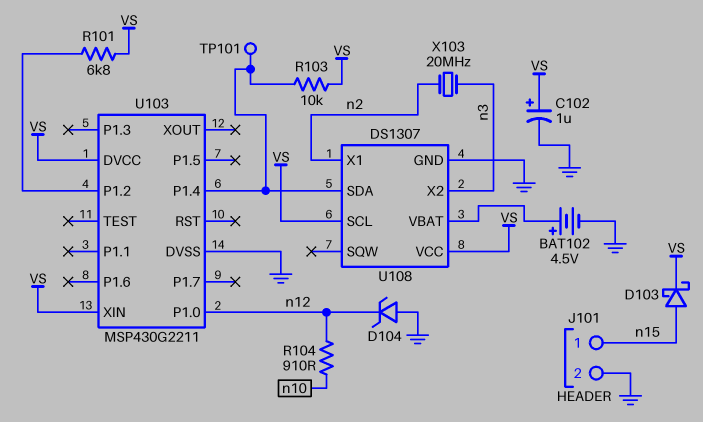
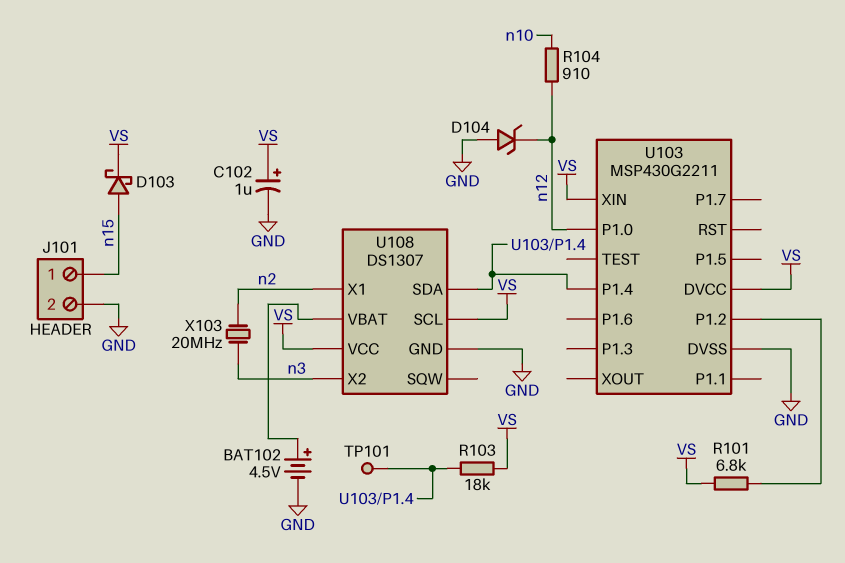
R103: 10k (U103/P1.4, VS) -> 18k (U103/P1.4, VS)

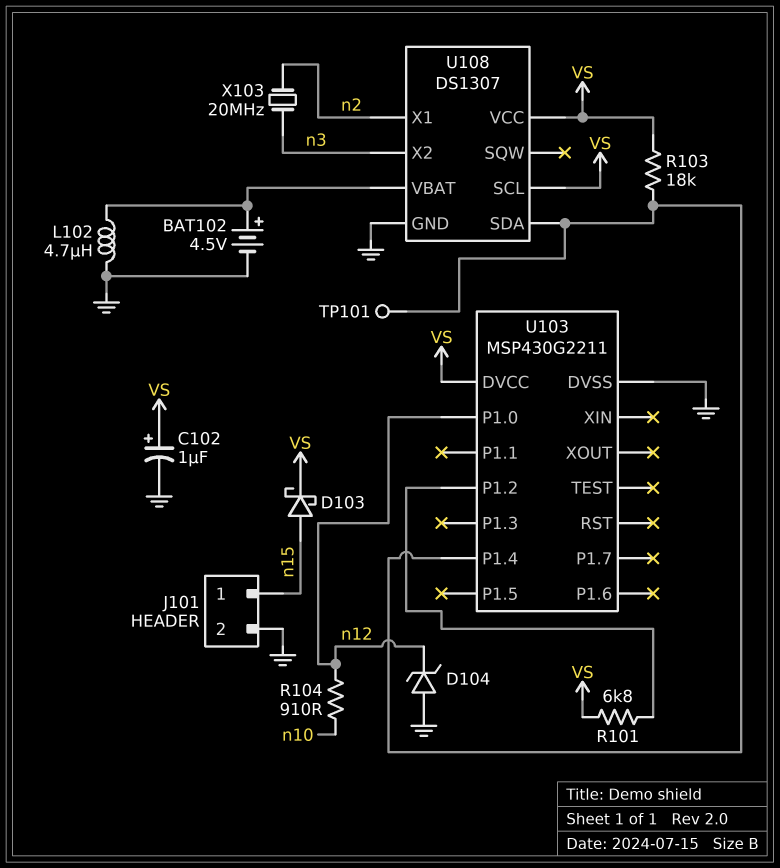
L102: none -> 4.7uH (GND, U108/VBAT)
U103 pin XIN: VS -> none

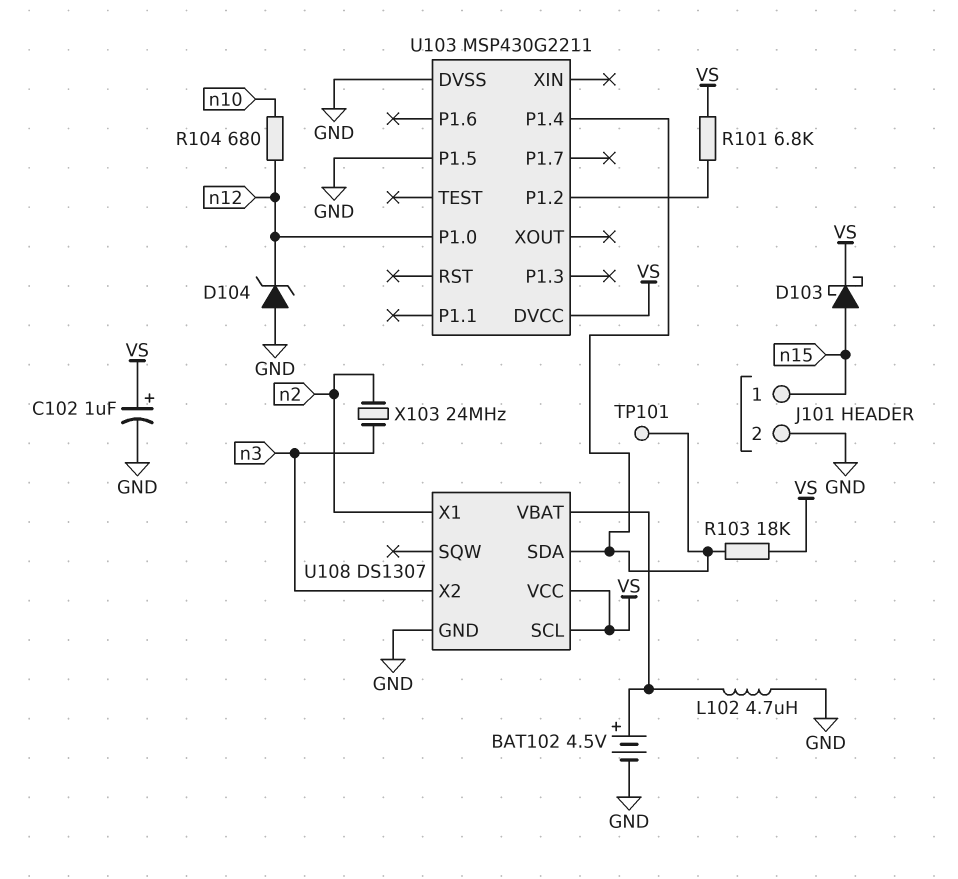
R104: 910 (n10, n12) -> 680 (n10, n12)
U103 pin P1.5: none -> GND
X103: 20MHz (n2, n3) -> 24MHz (n2, n3)

